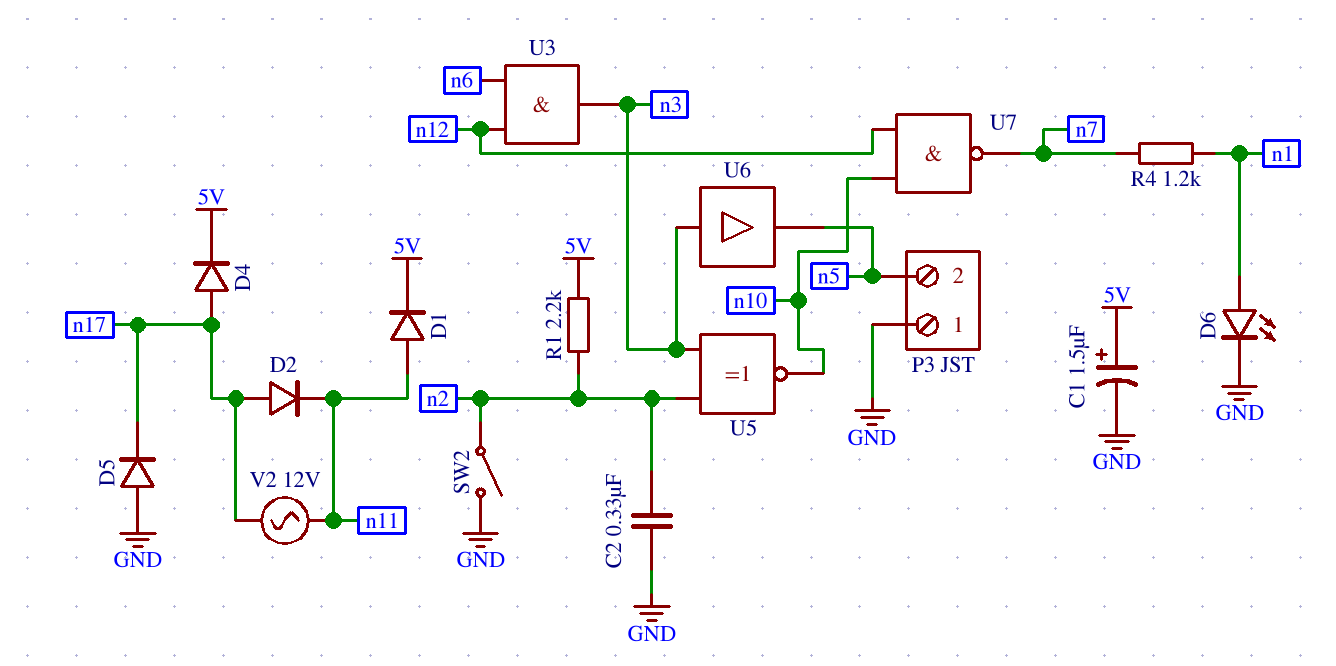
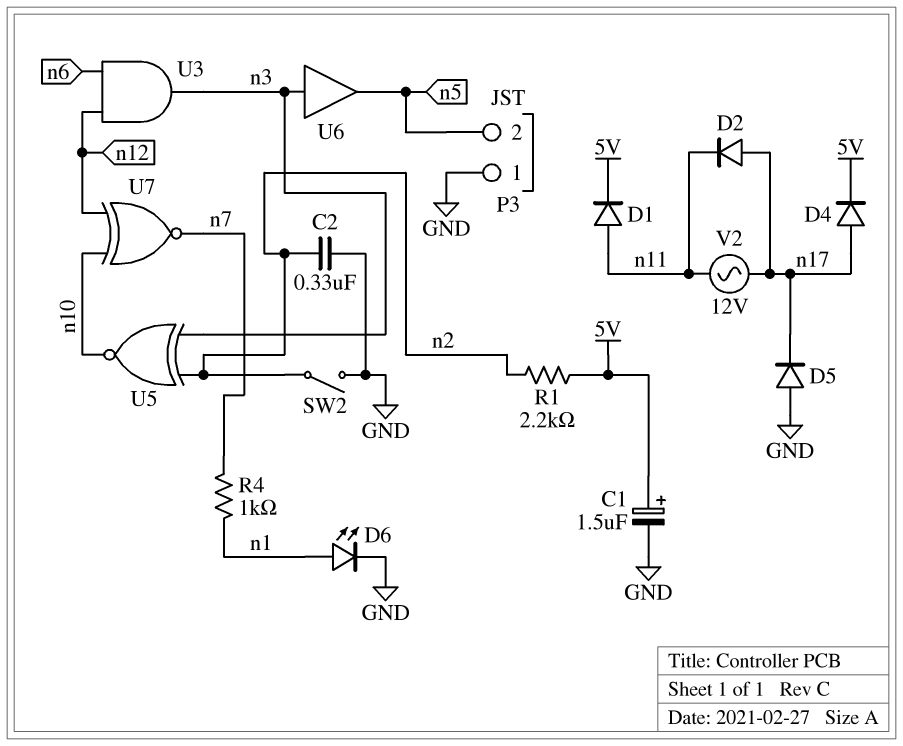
R4: 1.2k (n1, n7) -> 1k (n1, n7)
U7: NAND (in n10, in n12, out n7) -> XNOR (in n10, in n12, out n7)

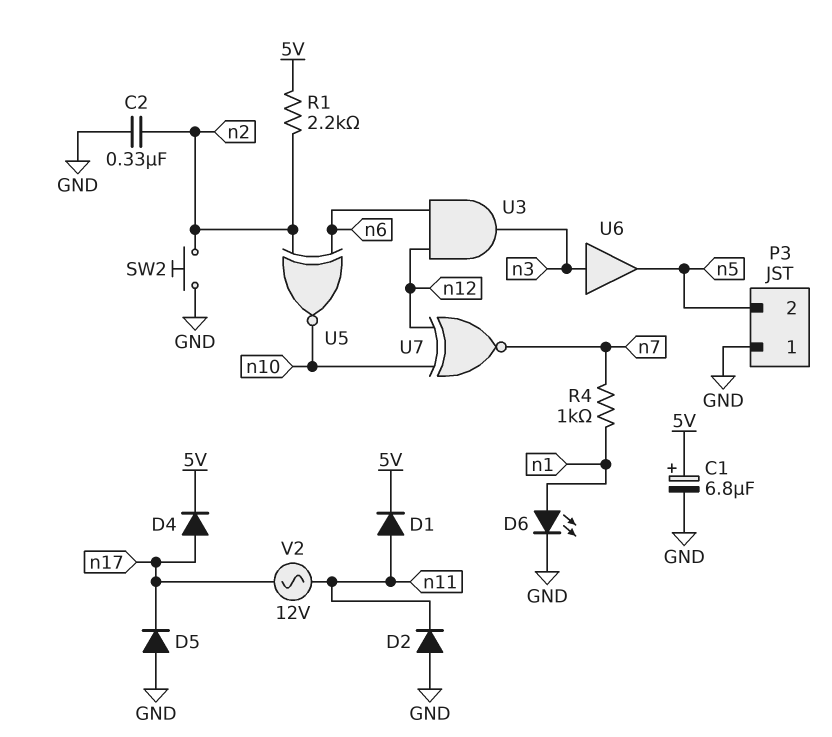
C1: 1.5uF (plus 5V, minus GND) -> 6.8uF (plus 5V, minus GND)
D2: diode (A n17, K n11) -> diode (A GND, K n11)
SW2: switch (GND, n2) -> button (GND, n2)
U5: XNOR (in n2, in n3, out n10) -> XNOR (in n2, in n6, out n10)

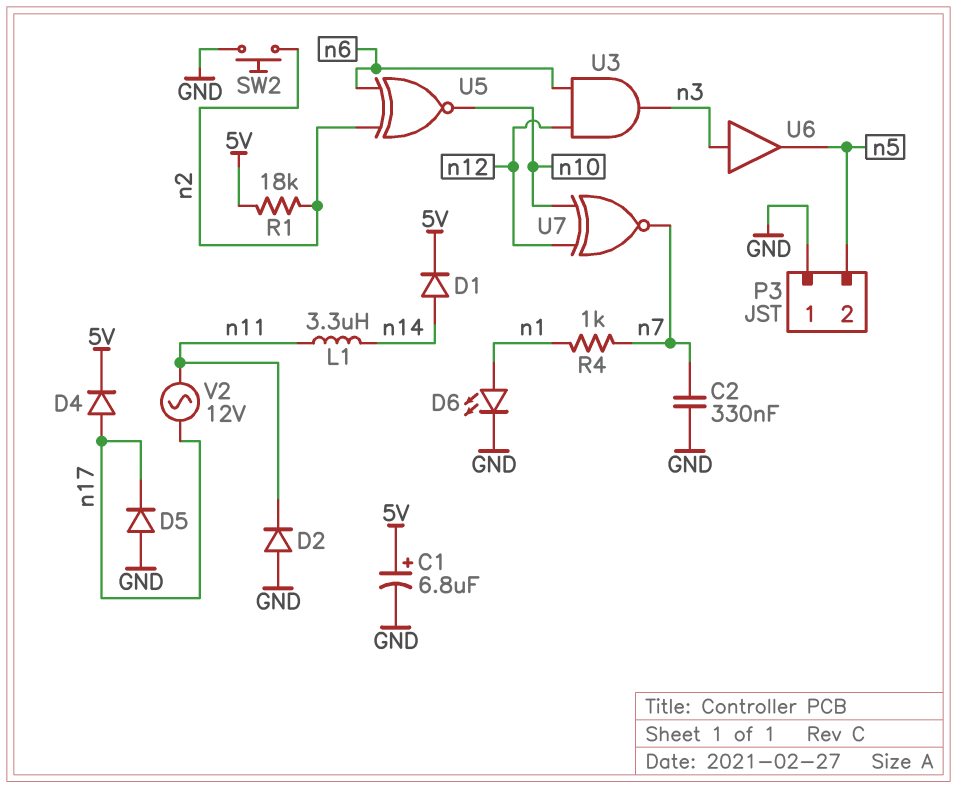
C2: 330nF (GND, n2) -> 330nF (GND, n7)
D1: diode (A n11, K 5V) -> diode (A n14, K 5V)
L1: none -> 3.3uH (n11, n14)
R1: 2.2k (5V, n2) -> 18k (5V, n2)

